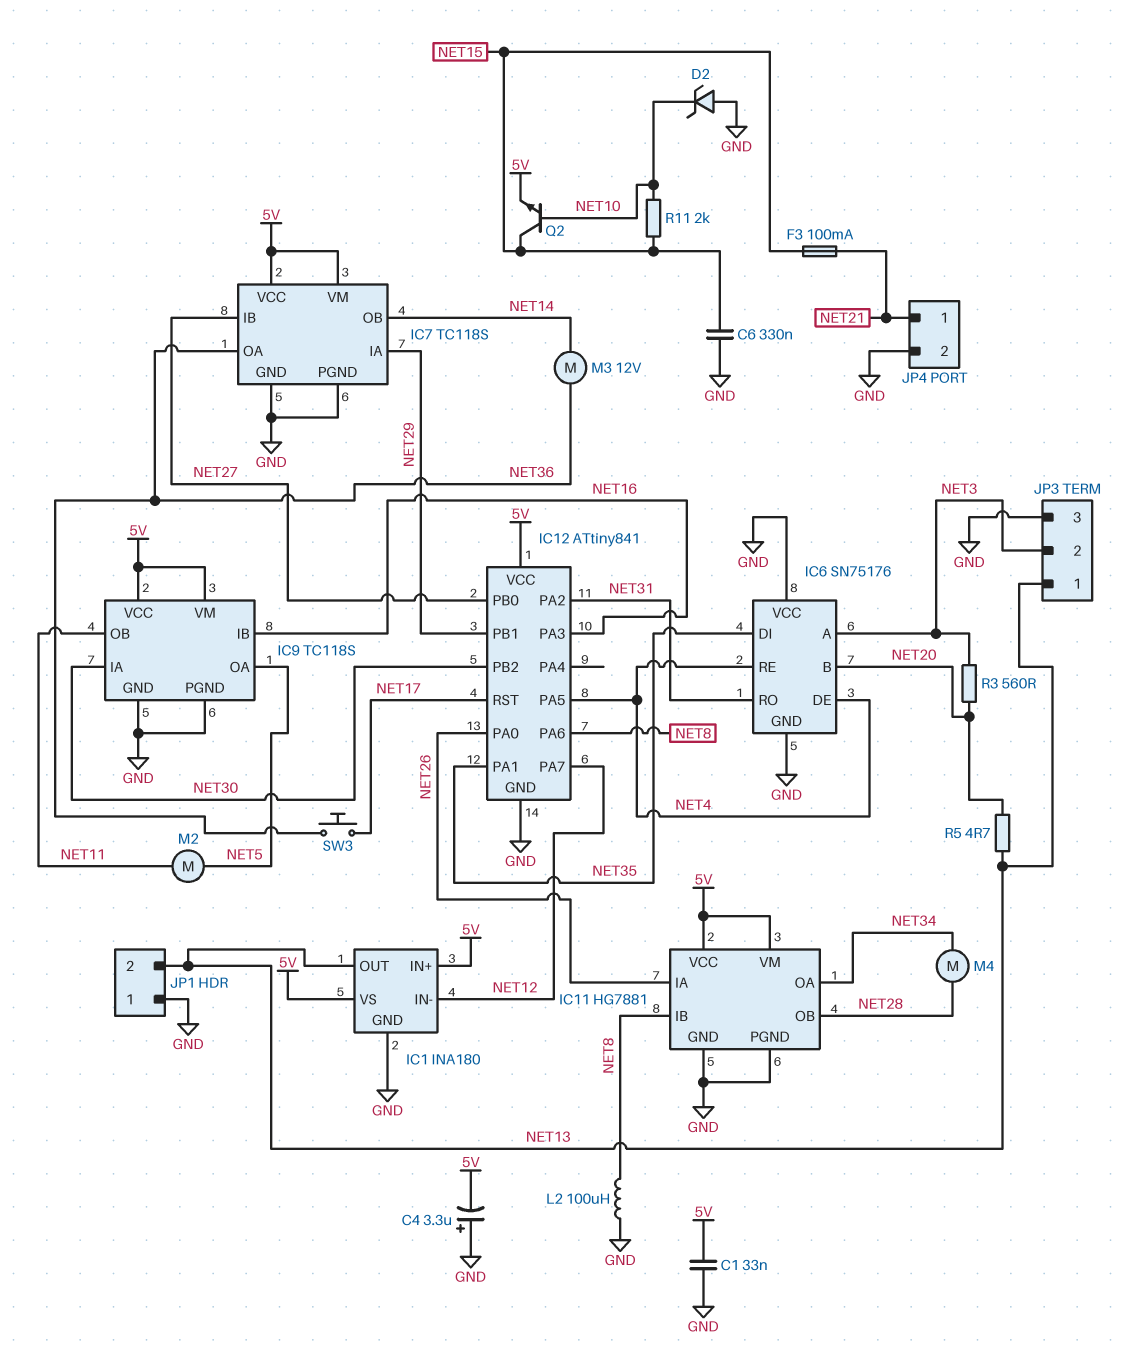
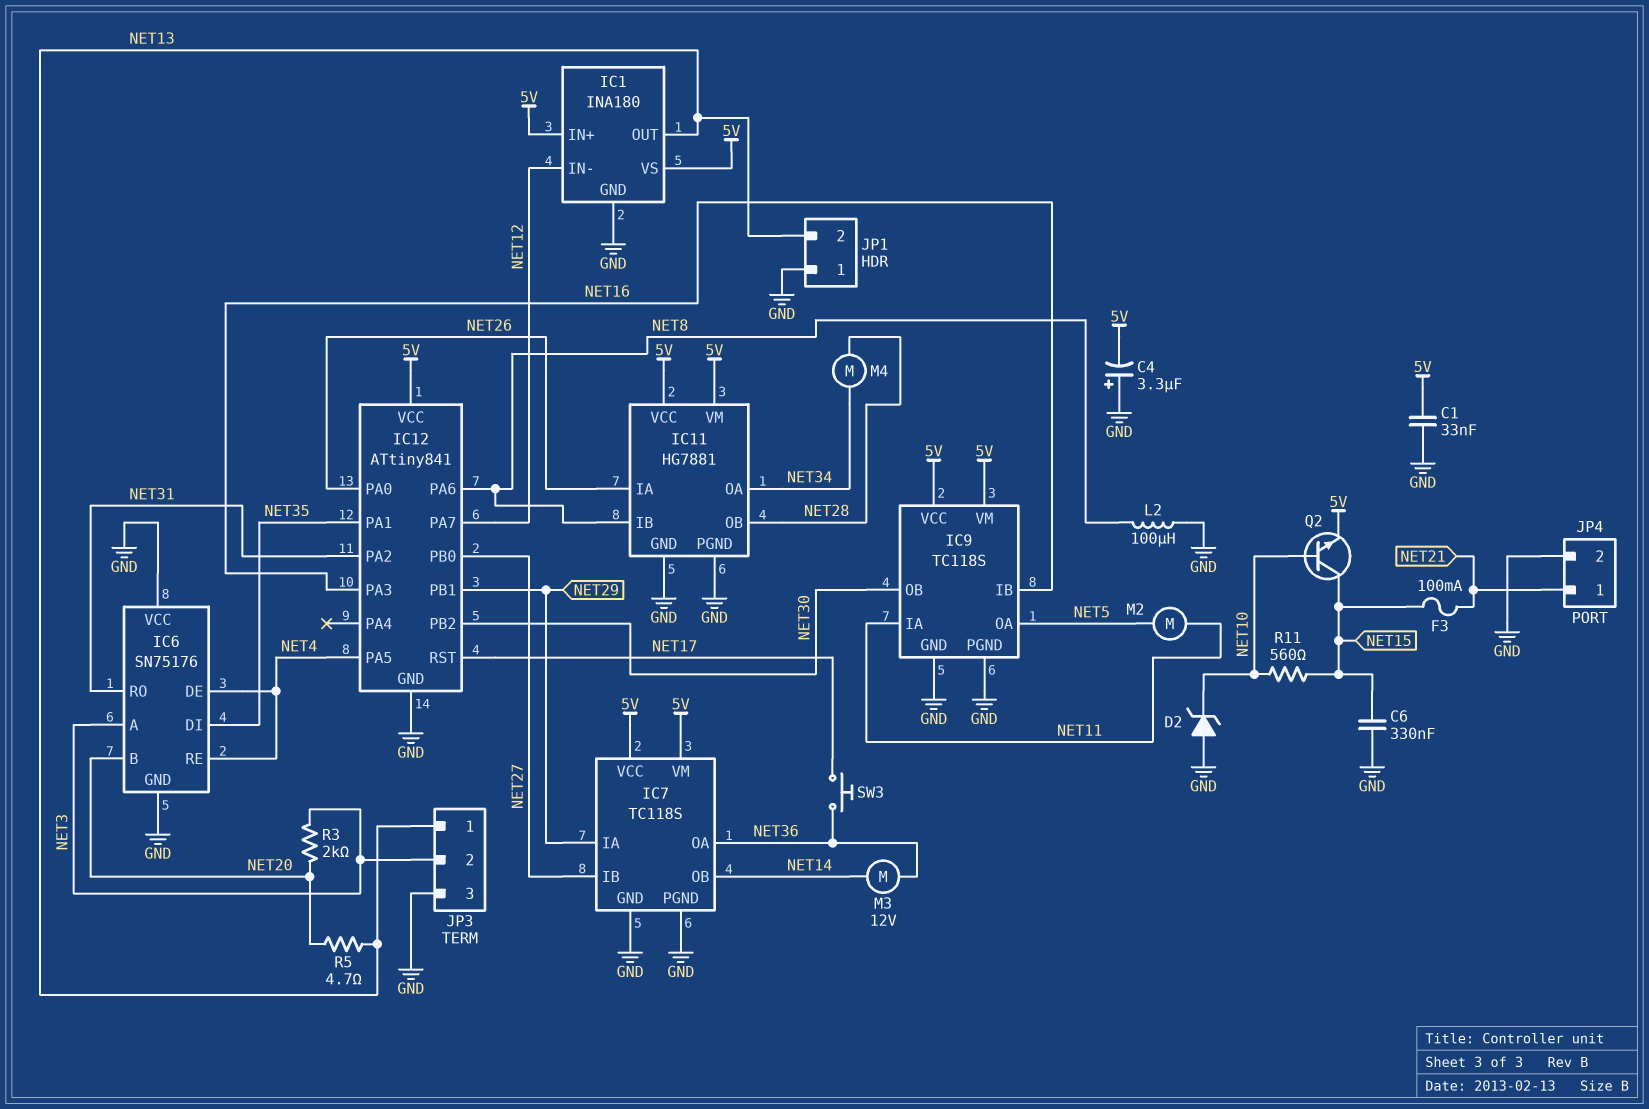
IC9 pin IA: NET30 -> NET11
IC9 pin OB: NET11 -> NET30
R3: 560 (NET3, NET20) -> 2k (NET3, NET20)
R11: 2k (NET10, NET15) -> 560 (NET10, NET15)

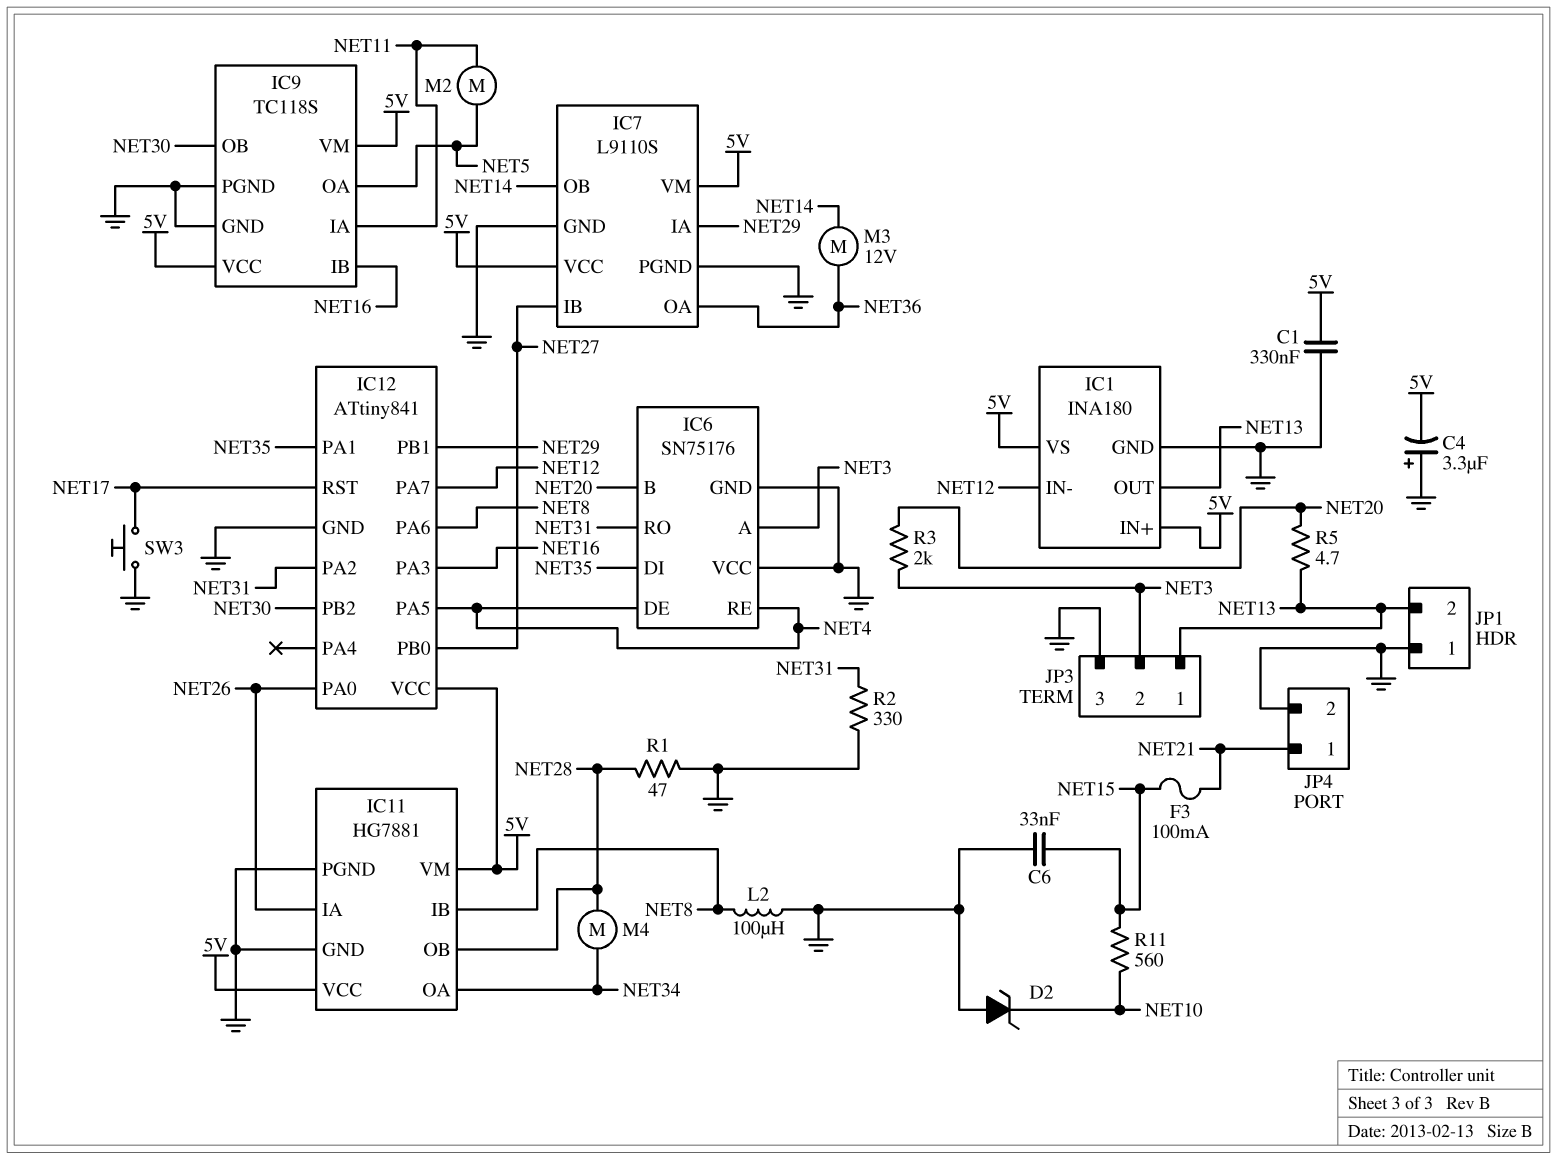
C1: 33nF (5V, GND) -> 330nF (5V, GND)
C6: 330nF (GND, NET15) -> 33nF (GND, NET15)
IC7: TC118S -> L9110S
Q2: NPN (B NET10, C NET15, E 5V) -> none
R1: none -> 47 (GND, NET28)
R2: none -> 330 (GND, NET31)
SW3: button (NET17, NET36) -> button (GND, NET17)

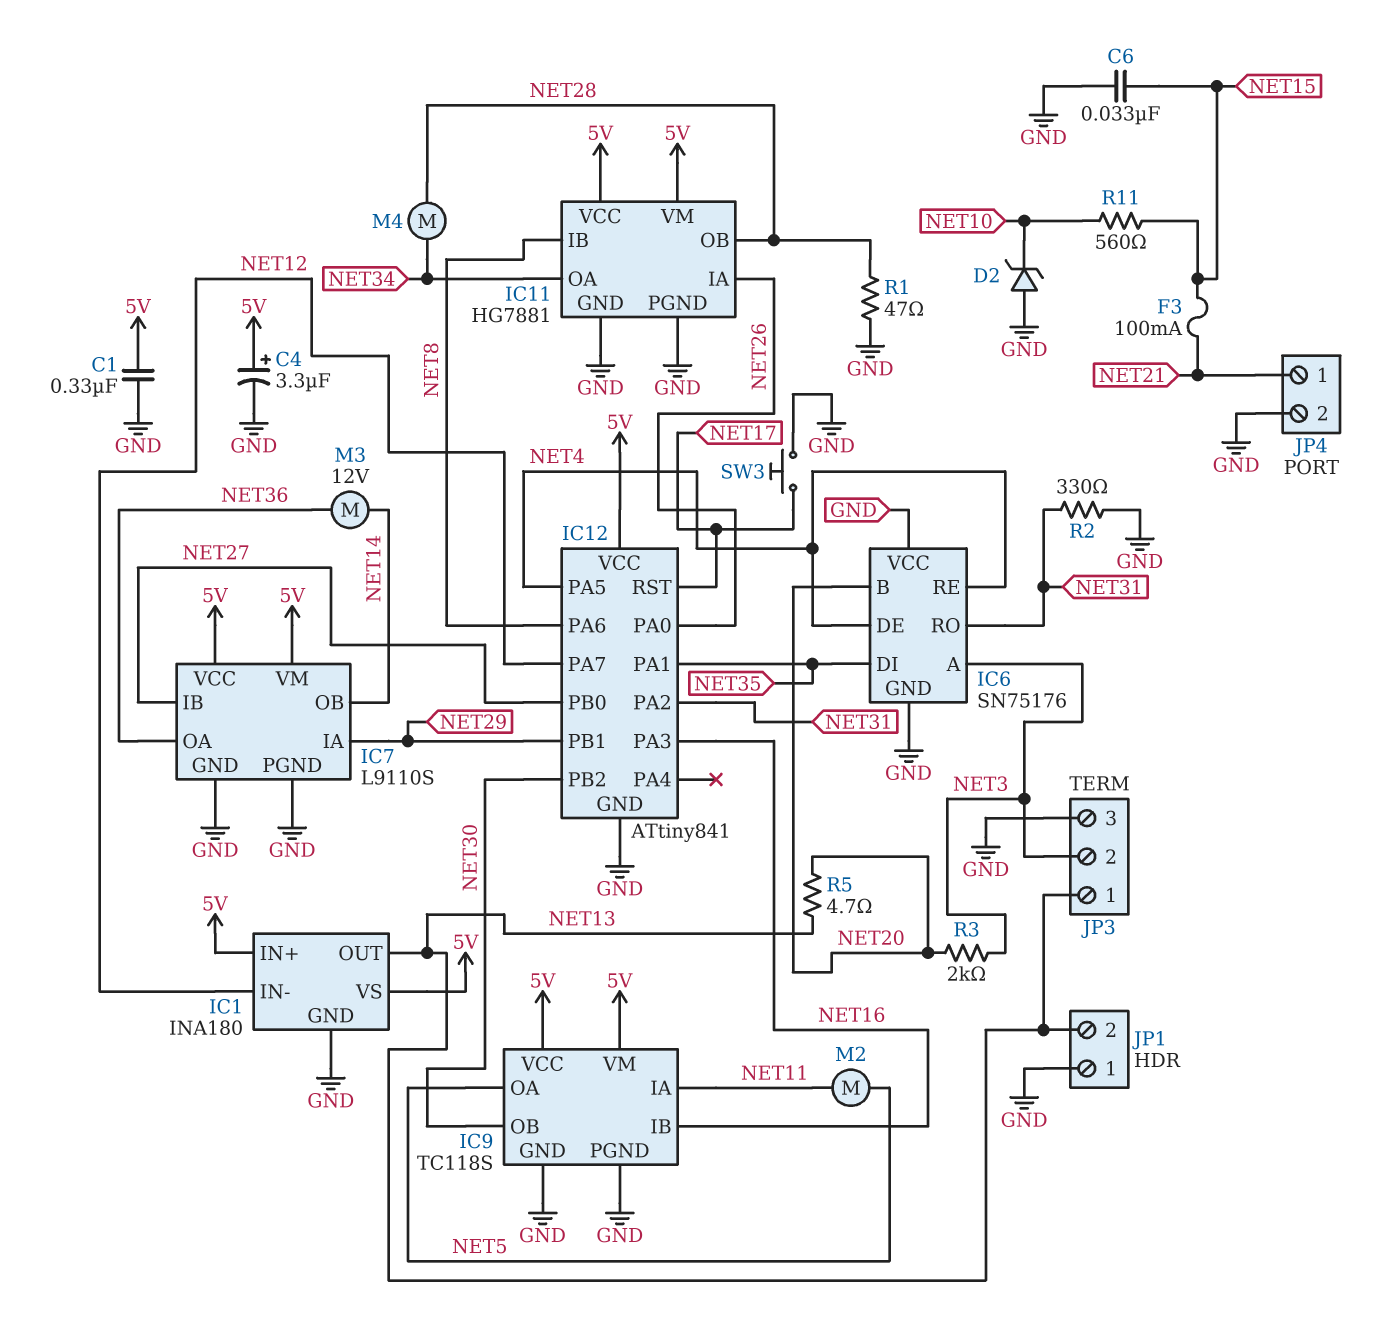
C4: 3.3uF (plus GND, minus 5V) -> 3.3uF (plus 5V, minus GND)
L2: 100uH (GND, NET8) -> none

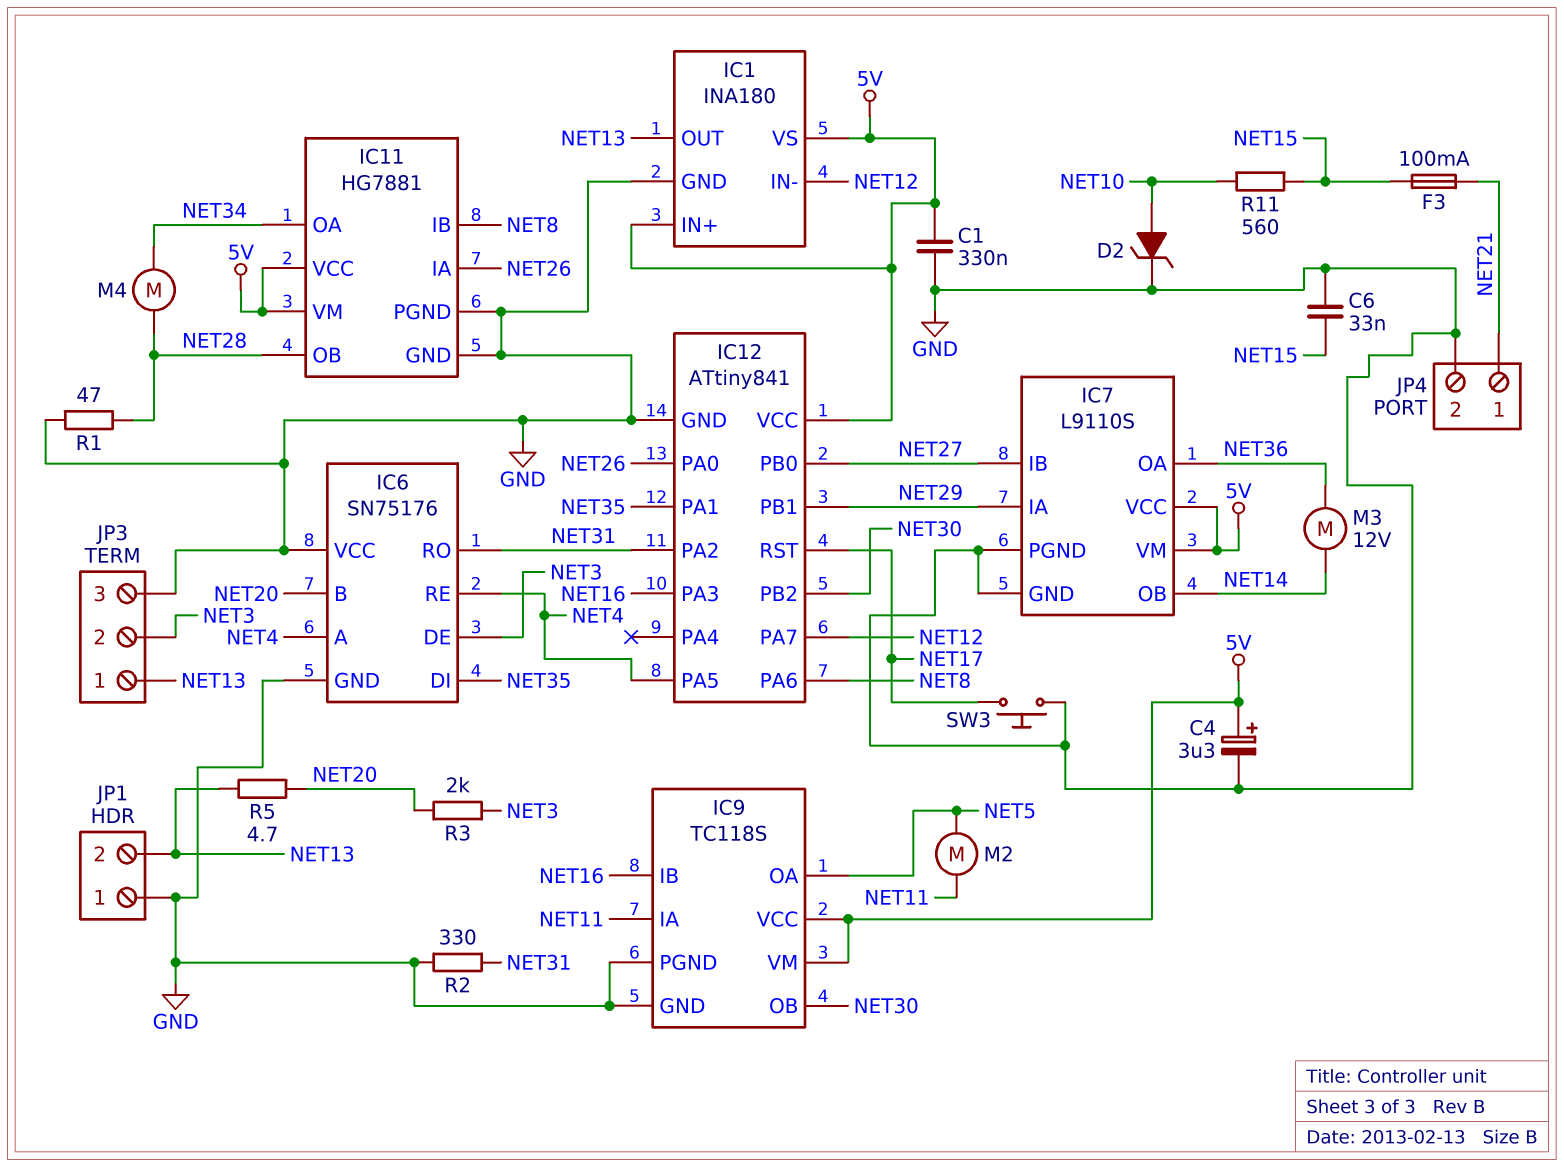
D2: zener (A GND, K NET10) -> zener (A NET10, K GND)
IC6 pin A: NET3 -> NET4
IC6 pin DE: NET4 -> NET3

